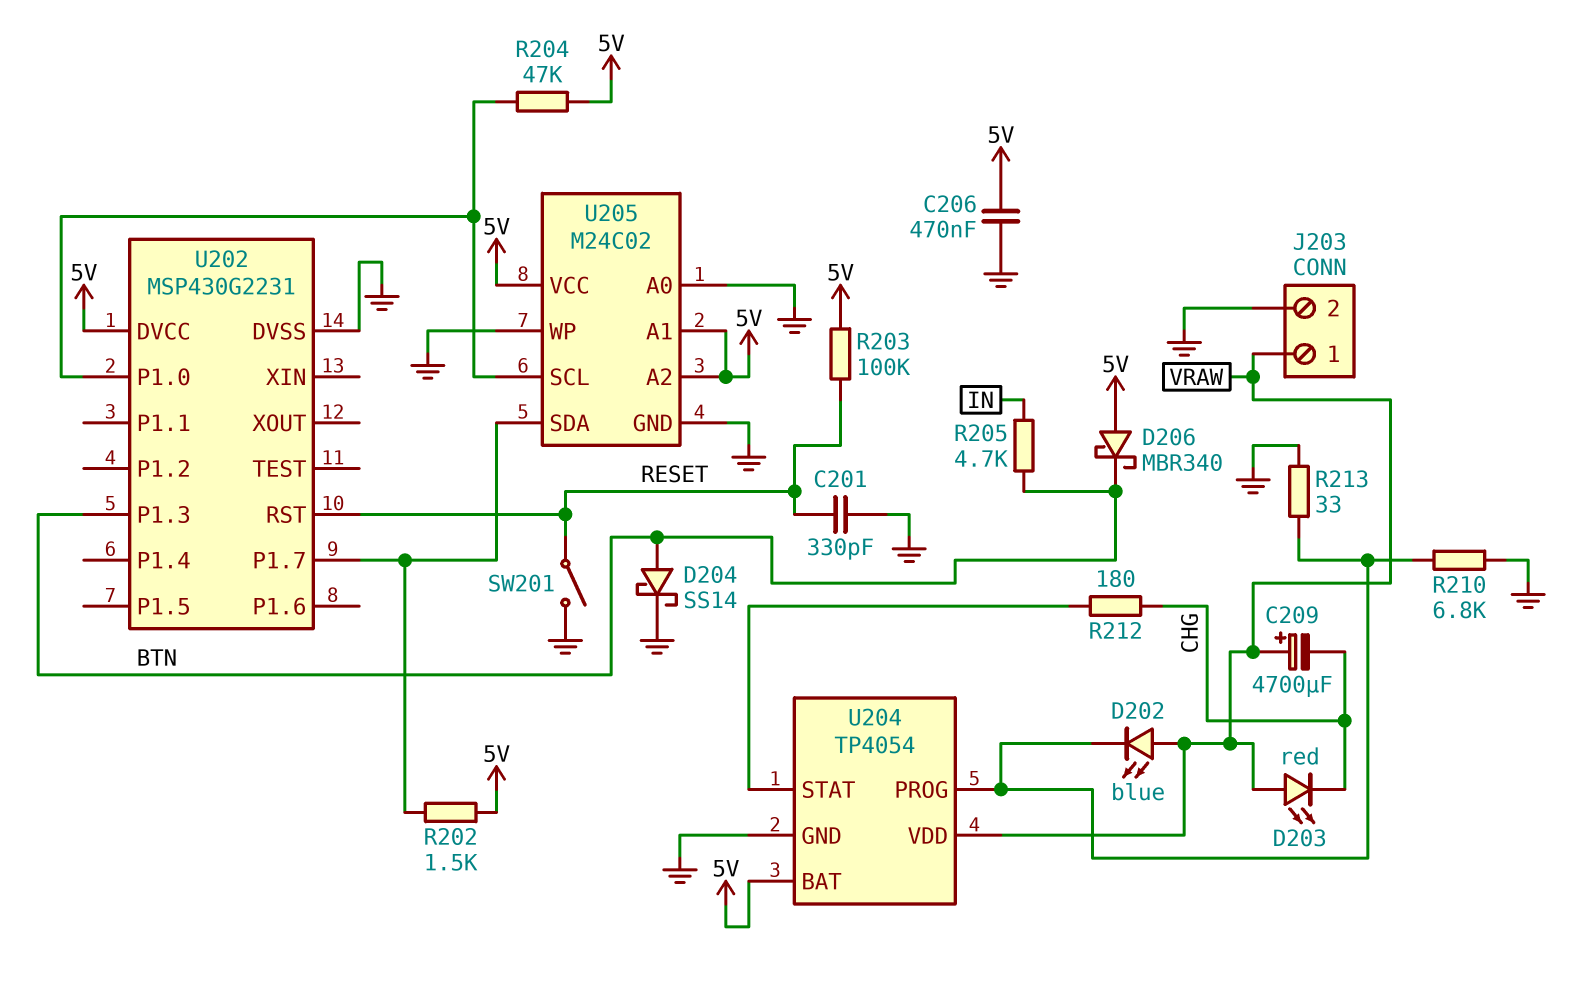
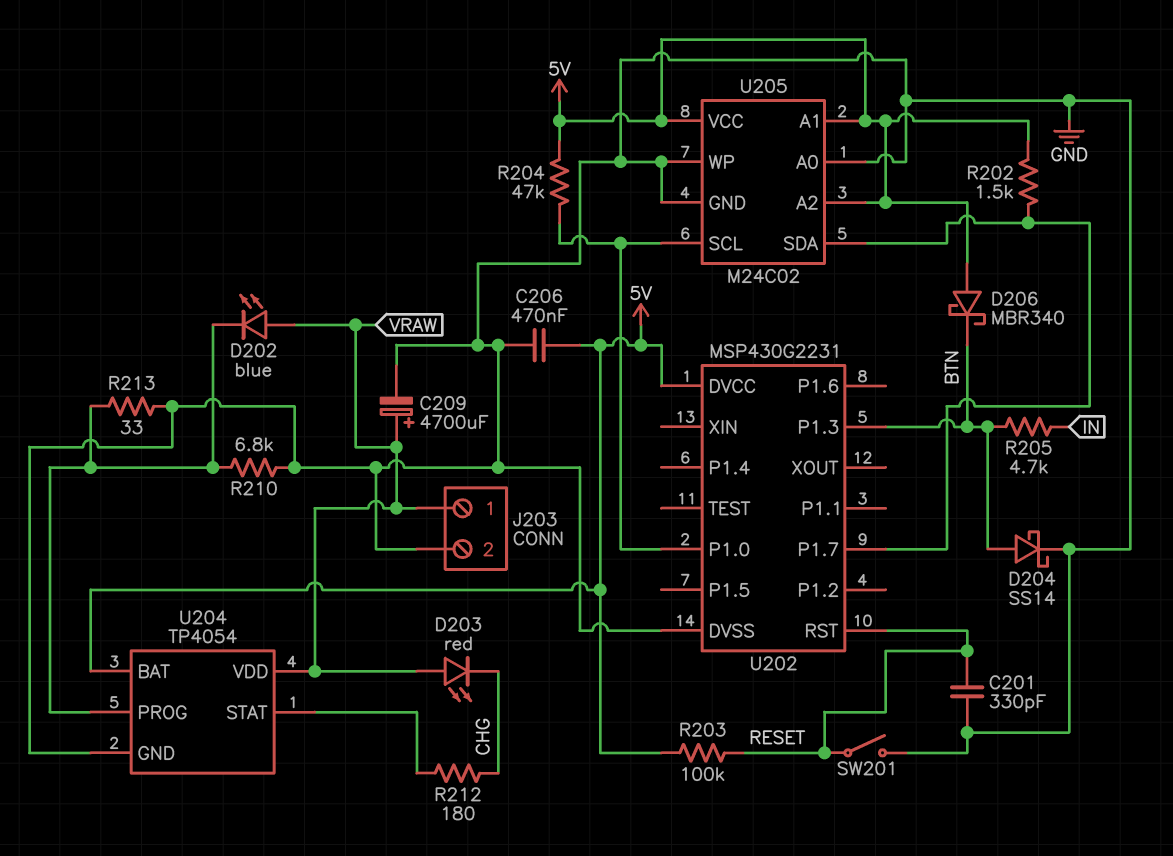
C209: 4700uF (plus VRAW, minus CHG) -> 4700uF (plus VRAW, minus GND)

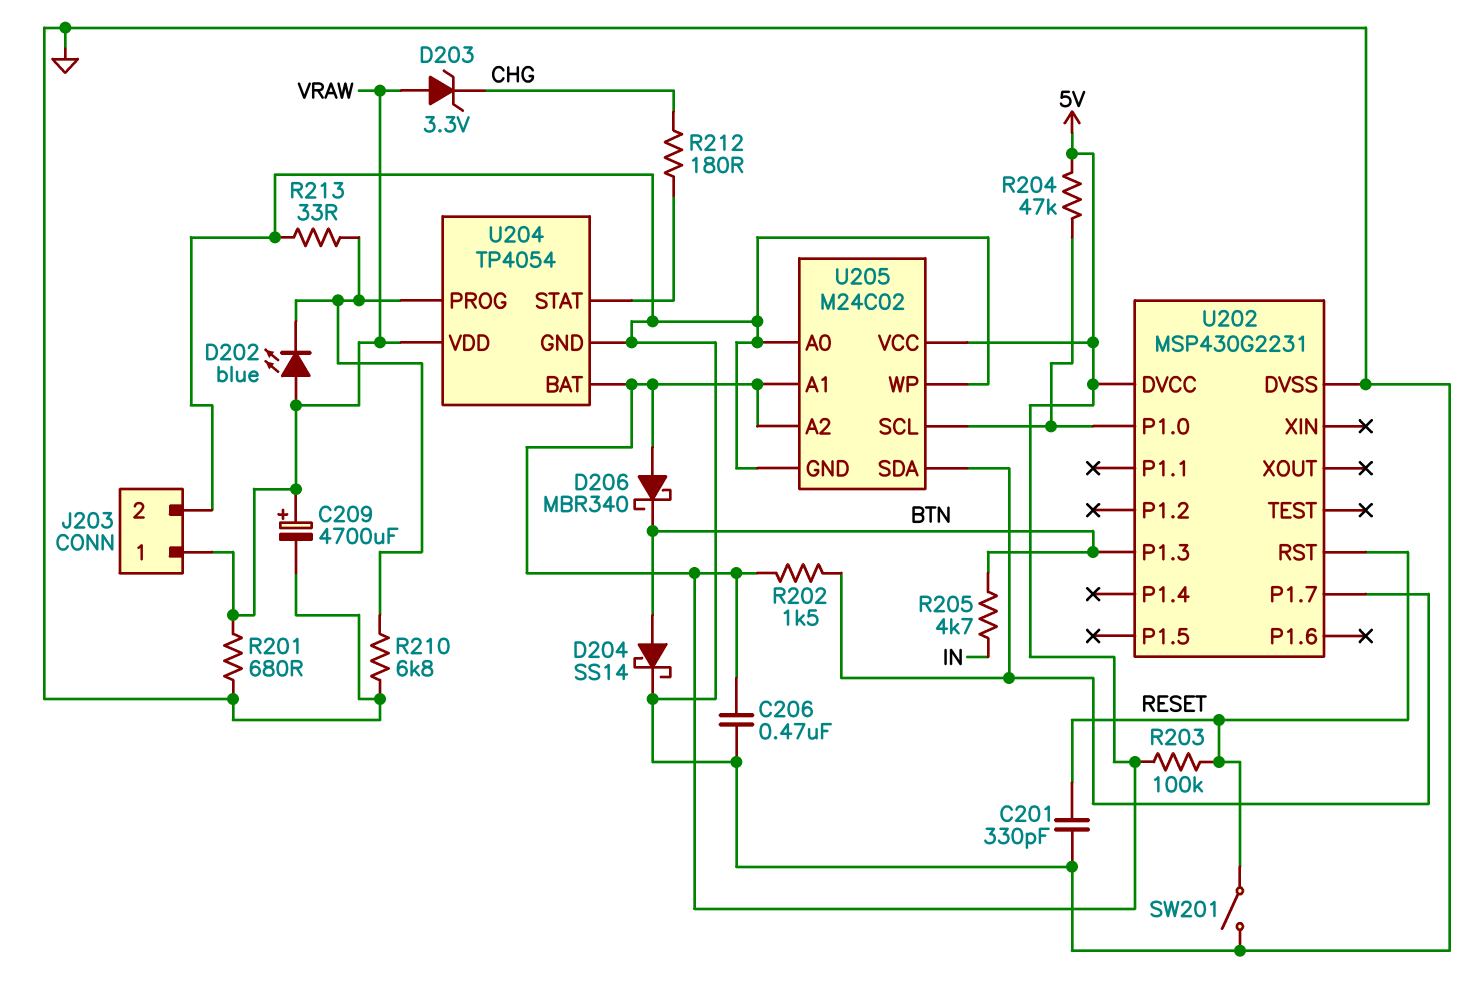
D203: LED red (A VRAW, K CHG) -> zener 3.3V (A VRAW, K CHG)
R201: none -> 680 (GND, VRAW)

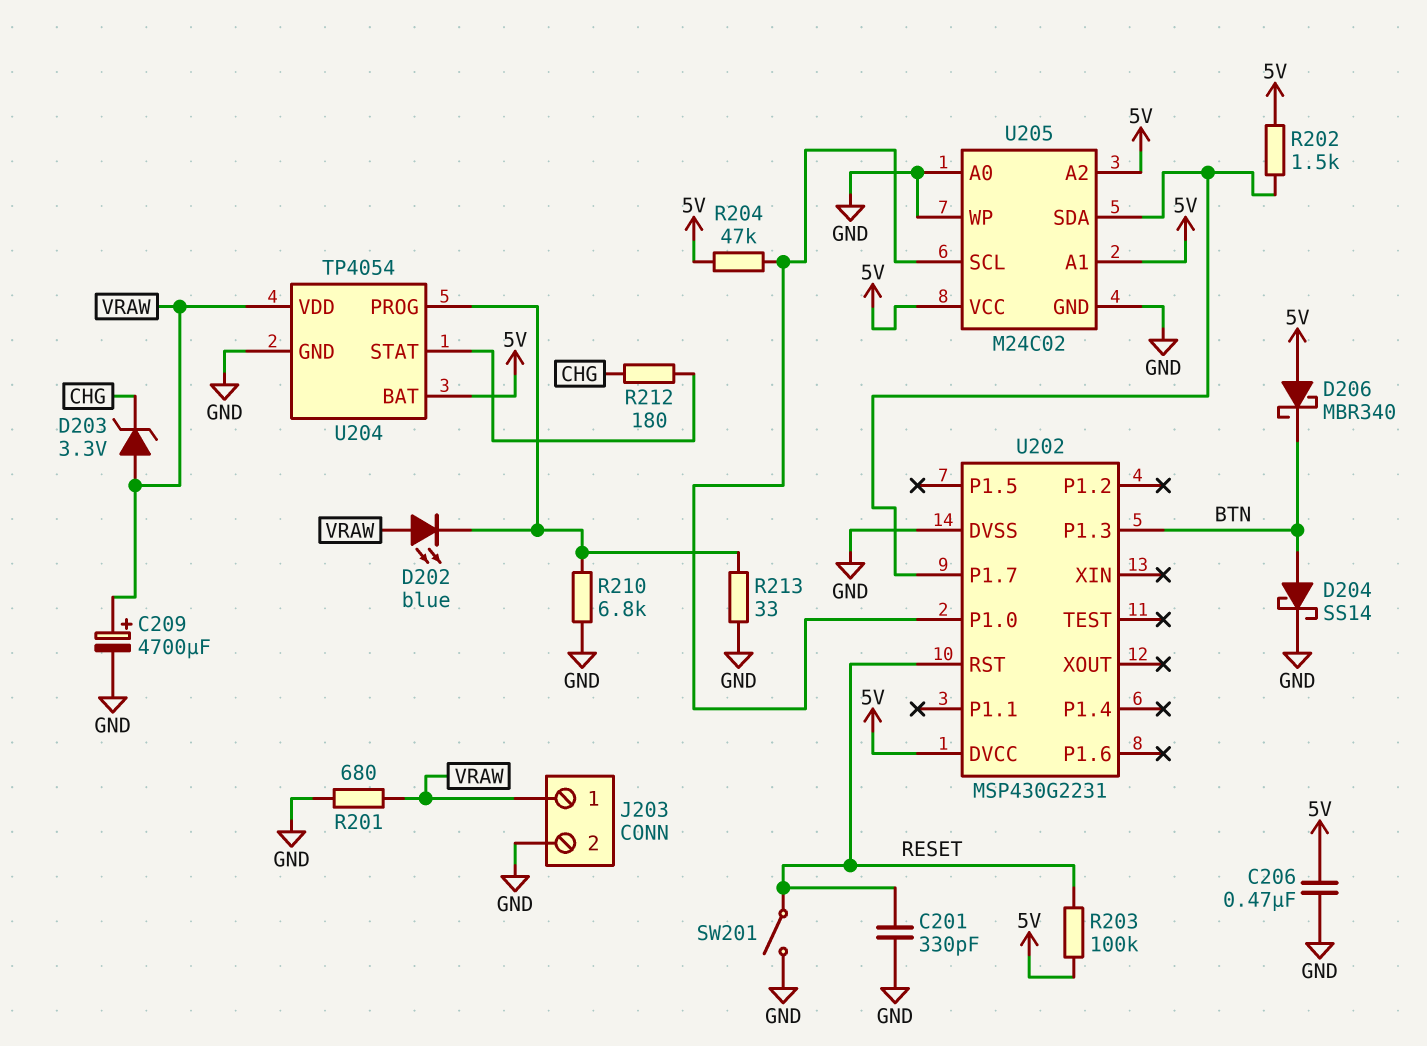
R205: 4.7k (BTN, IN) -> none

